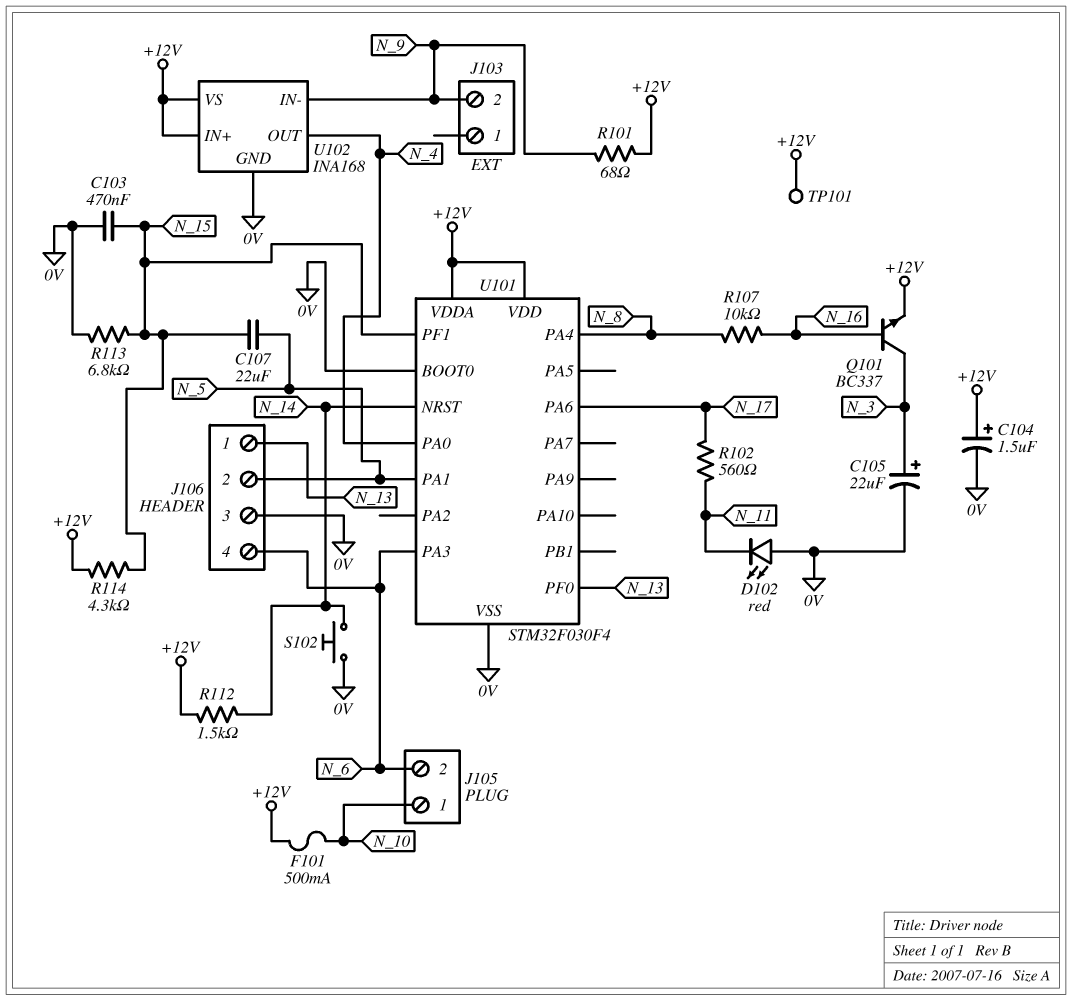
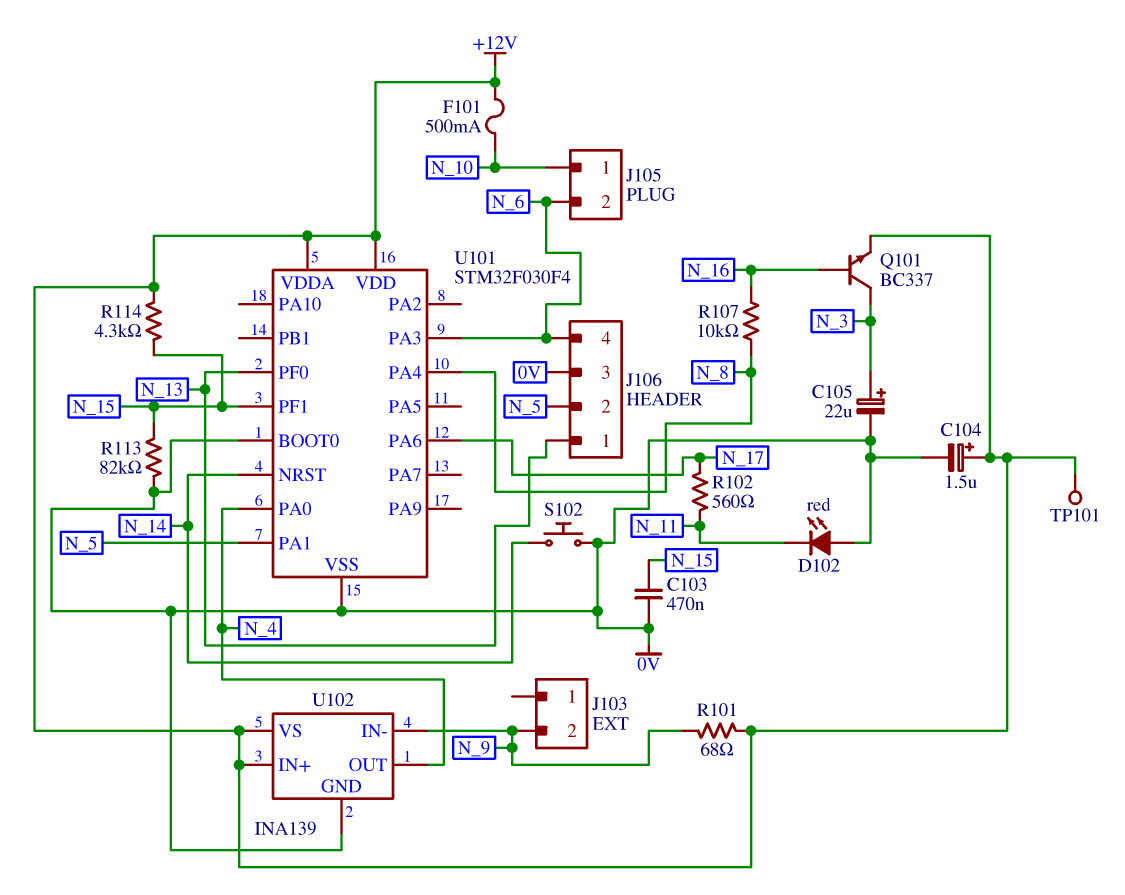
C107: 22uF (N_5, N_15) -> none
R112: 1.5k (+12V, N_14) -> none
R113: 6.8k (0V, N_15) -> 82k (0V, N_15)
U102: INA168 -> INA139

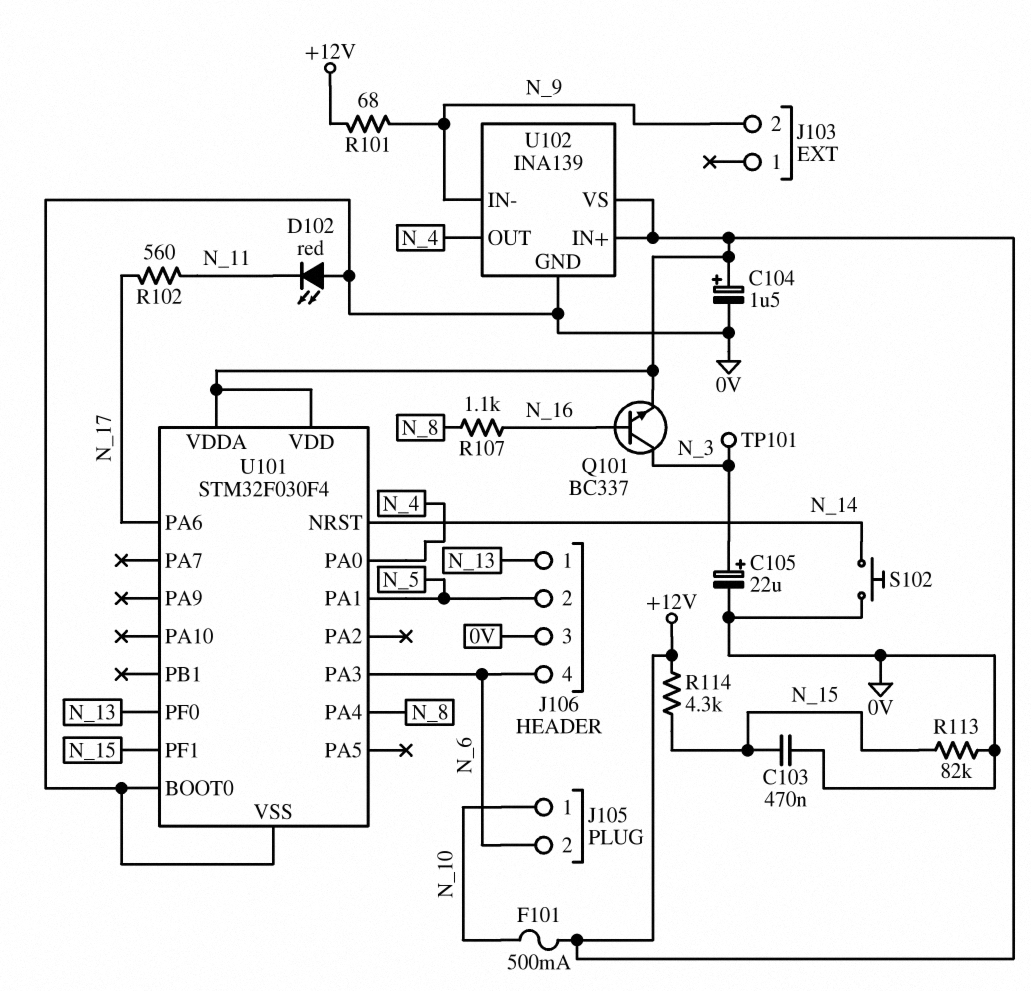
R107: 10k (N_8, N_16) -> 1.1k (N_8, N_16)
TP101: test point (+12V) -> test point (N_3)

